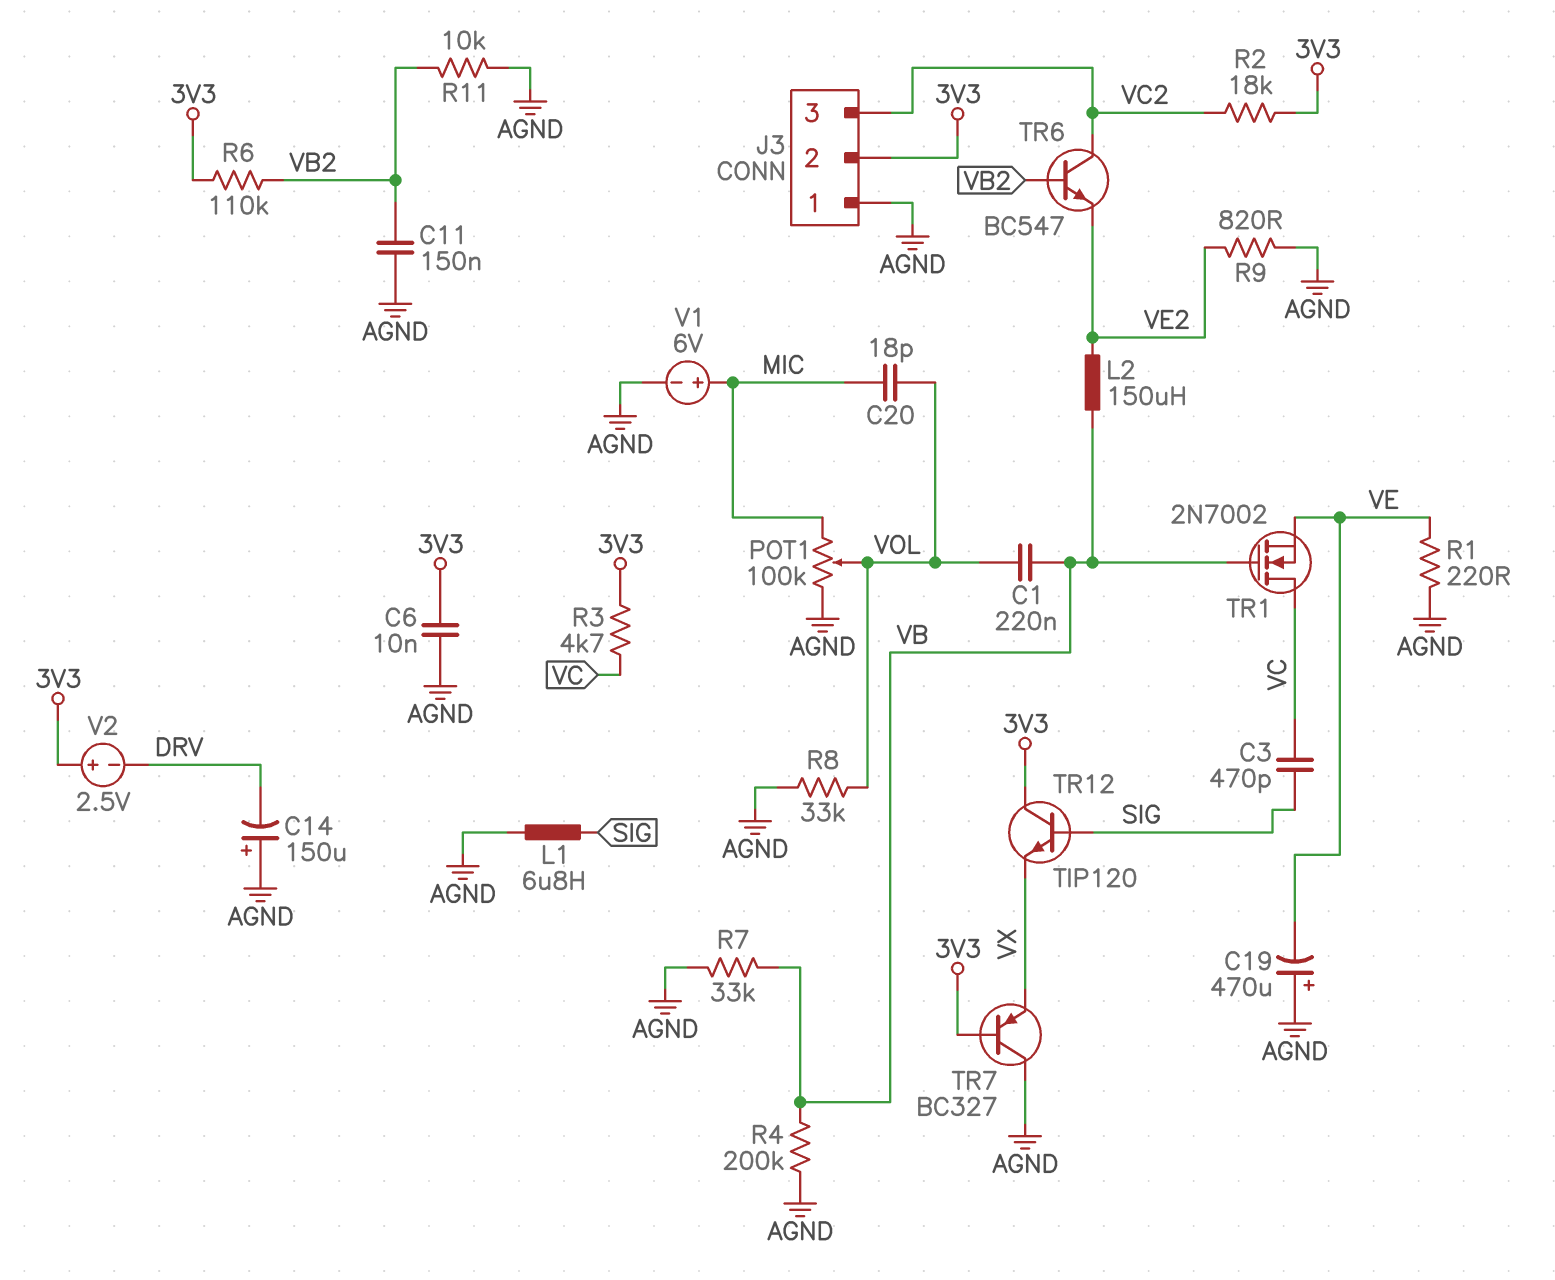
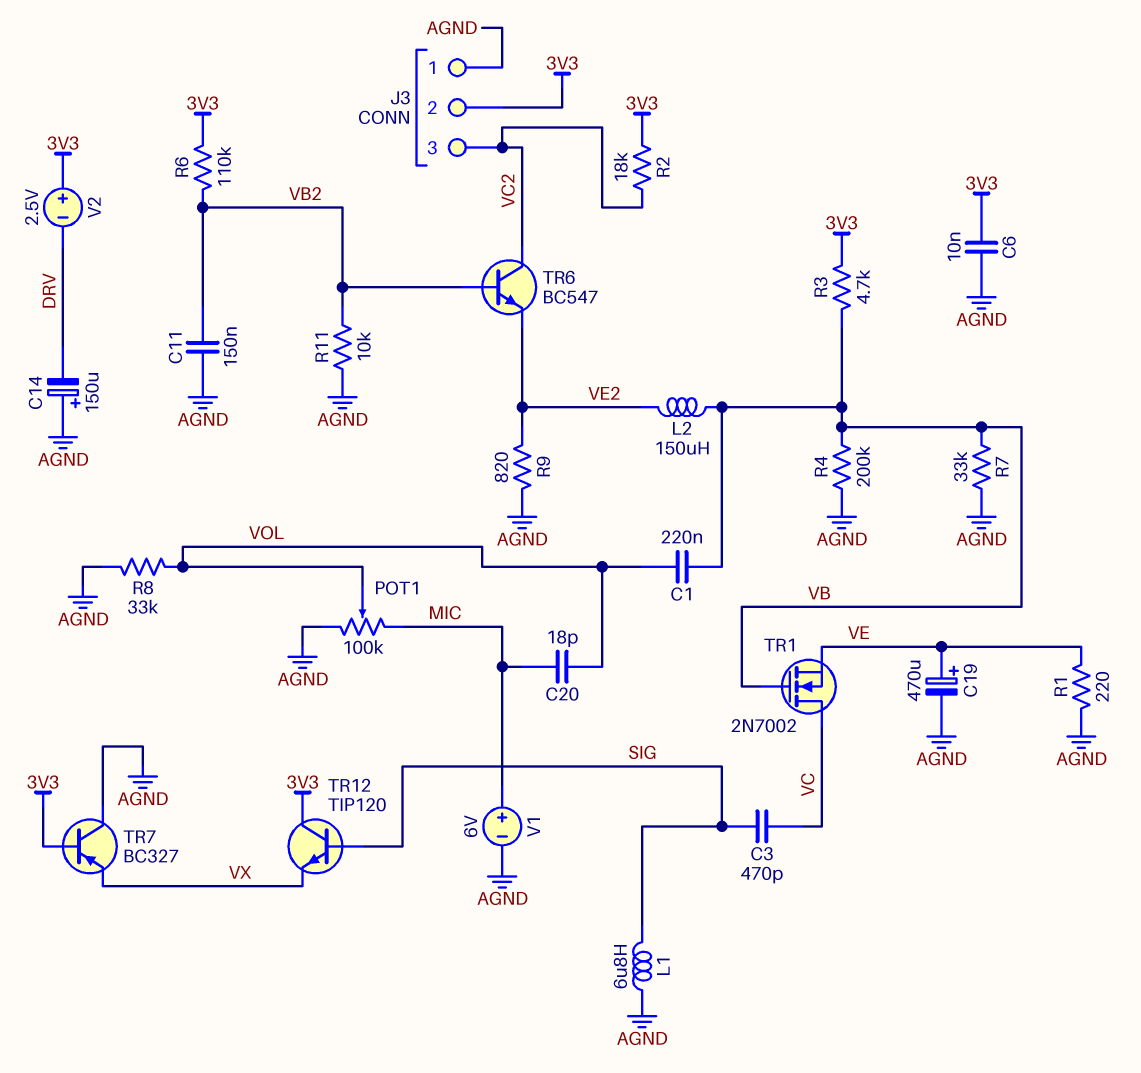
C19: 470uF (plus AGND, minus VE) -> 470uF (plus VE, minus AGND)
R3: 4.7k (3V3, VC) -> 4.7k (3V3, VB)

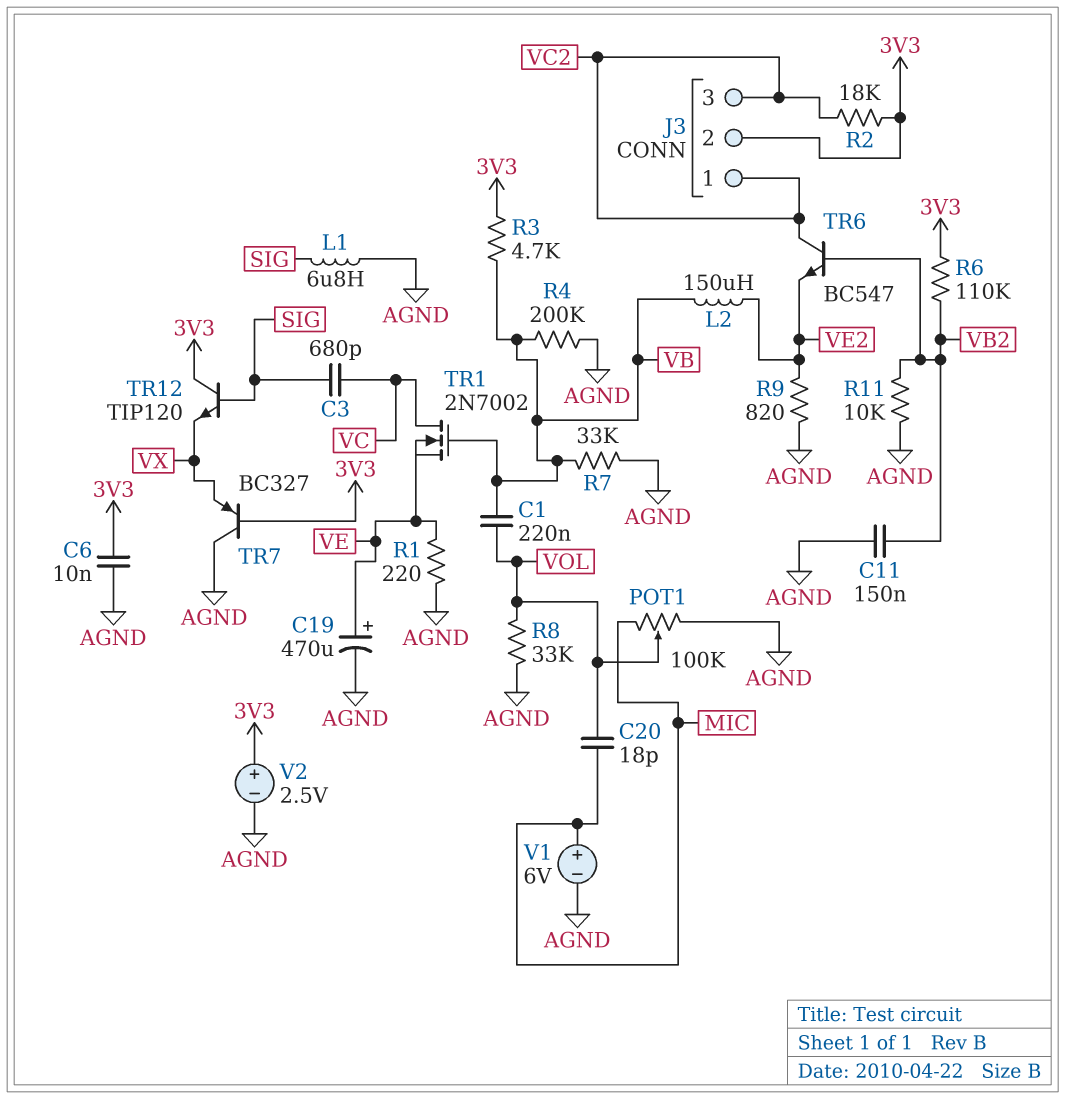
C3: 470pF (SIG, VC) -> 680pF (SIG, VC)
C14: 150uF (plus AGND, minus DRV) -> none
J3 pin 1: AGND -> VC2
V2: 2.5V (plus 3V3, minus DRV) -> 2.5V (plus 3V3, minus AGND)

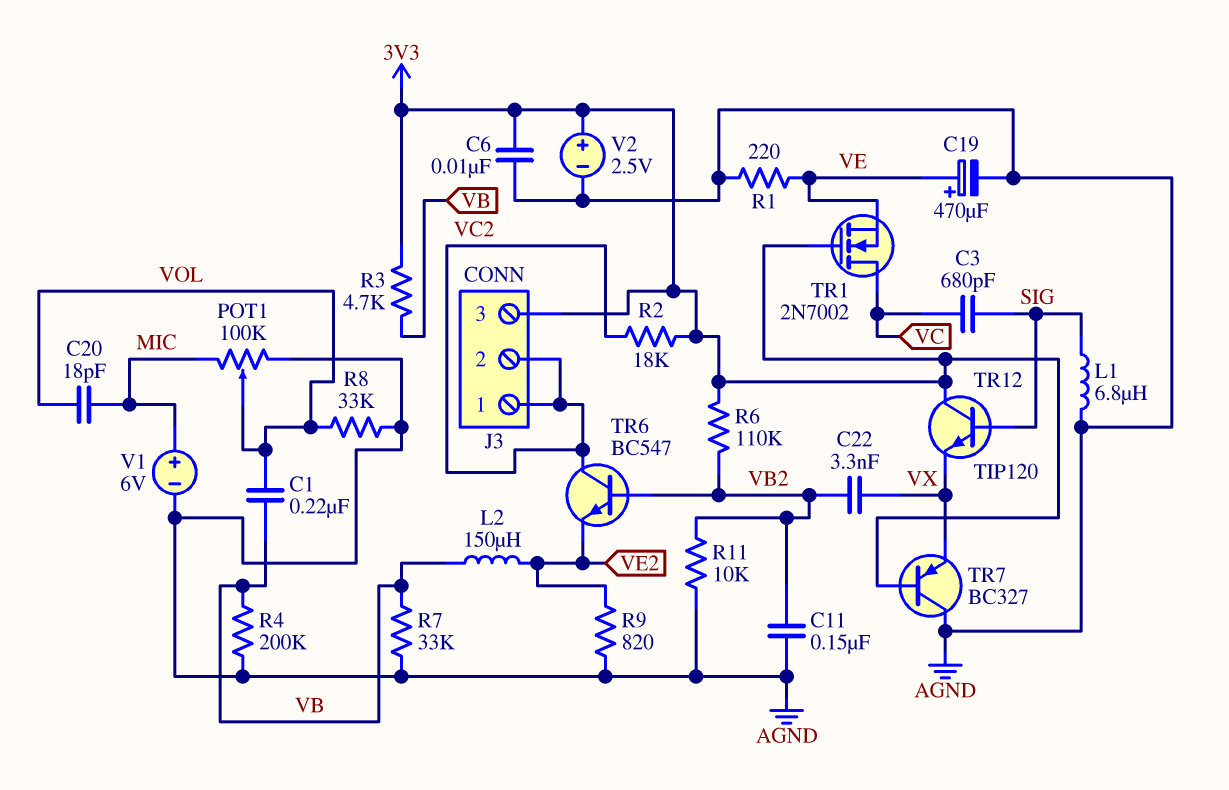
C22: none -> 3.3nF (VB2, VX)
J3 pin 2: 3V3 -> VC2
J3 pin 3: VC2 -> 3V3
TR1: NMOS 2N7002 (G VB, D VC, S VE) -> NMOS 2N7002 (G 3V3, D VC, S VE)

